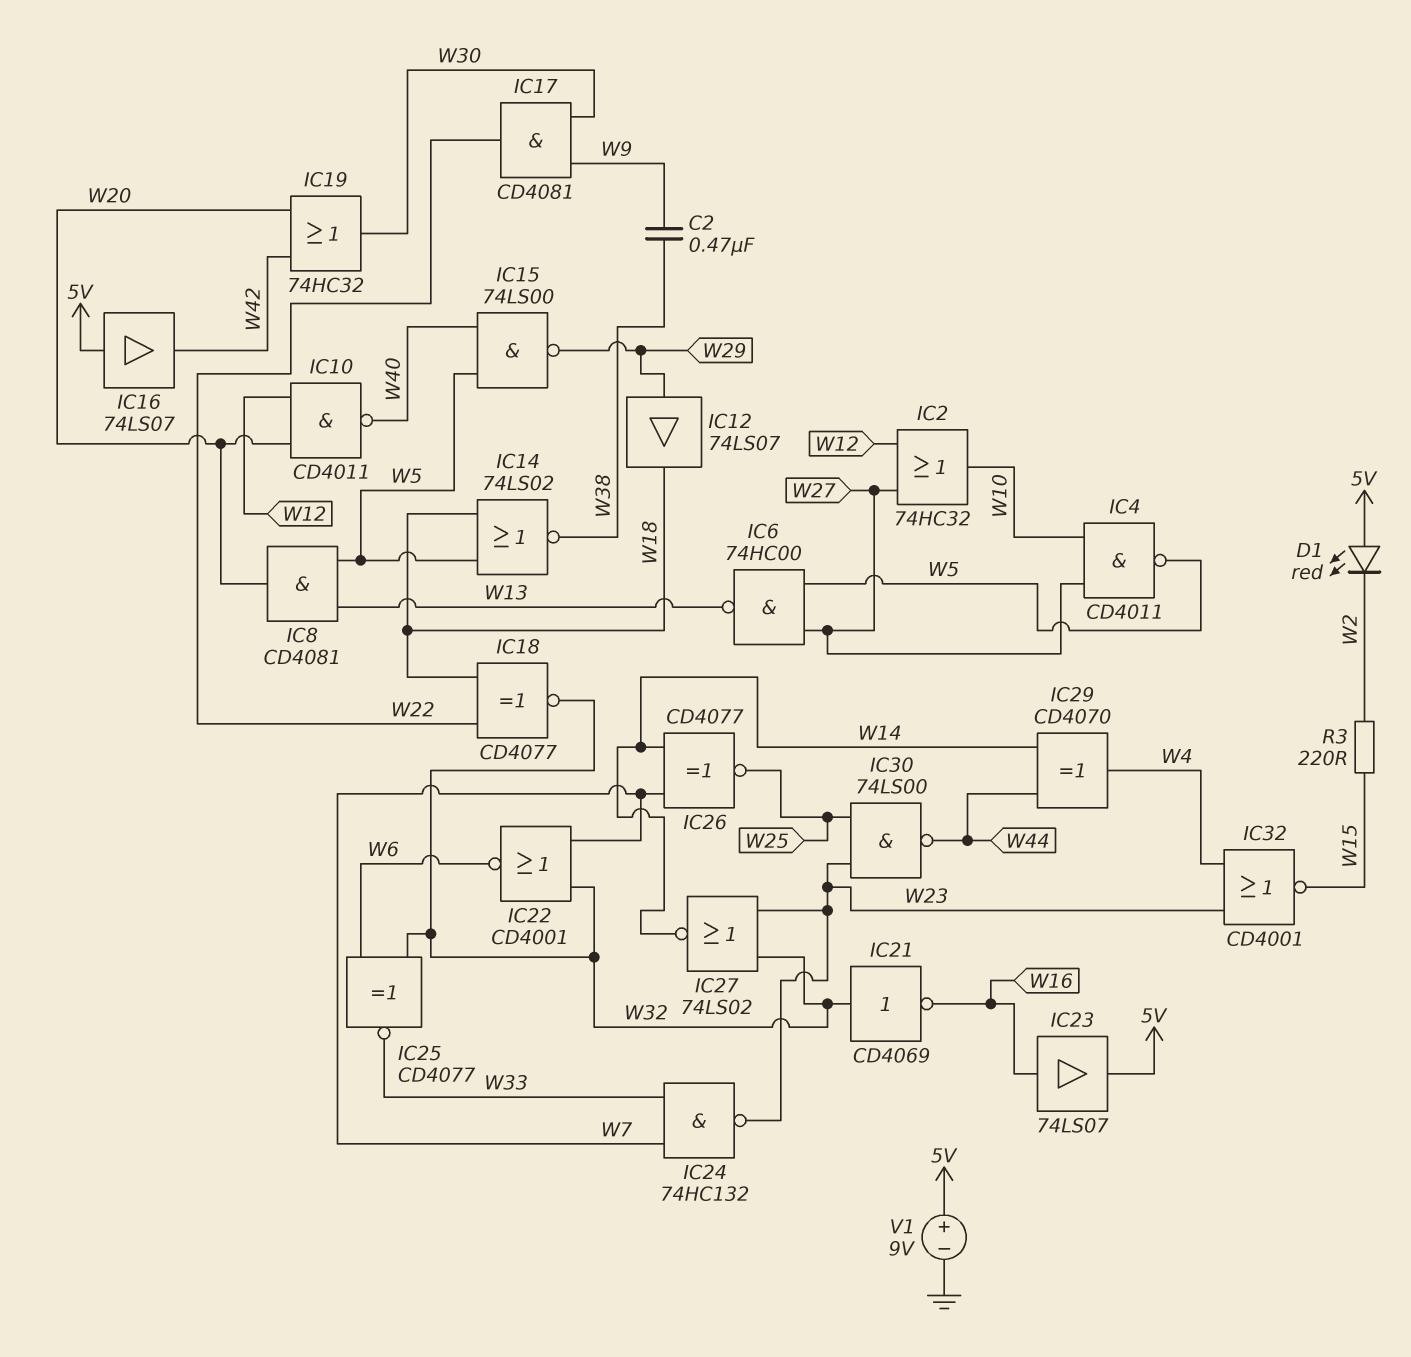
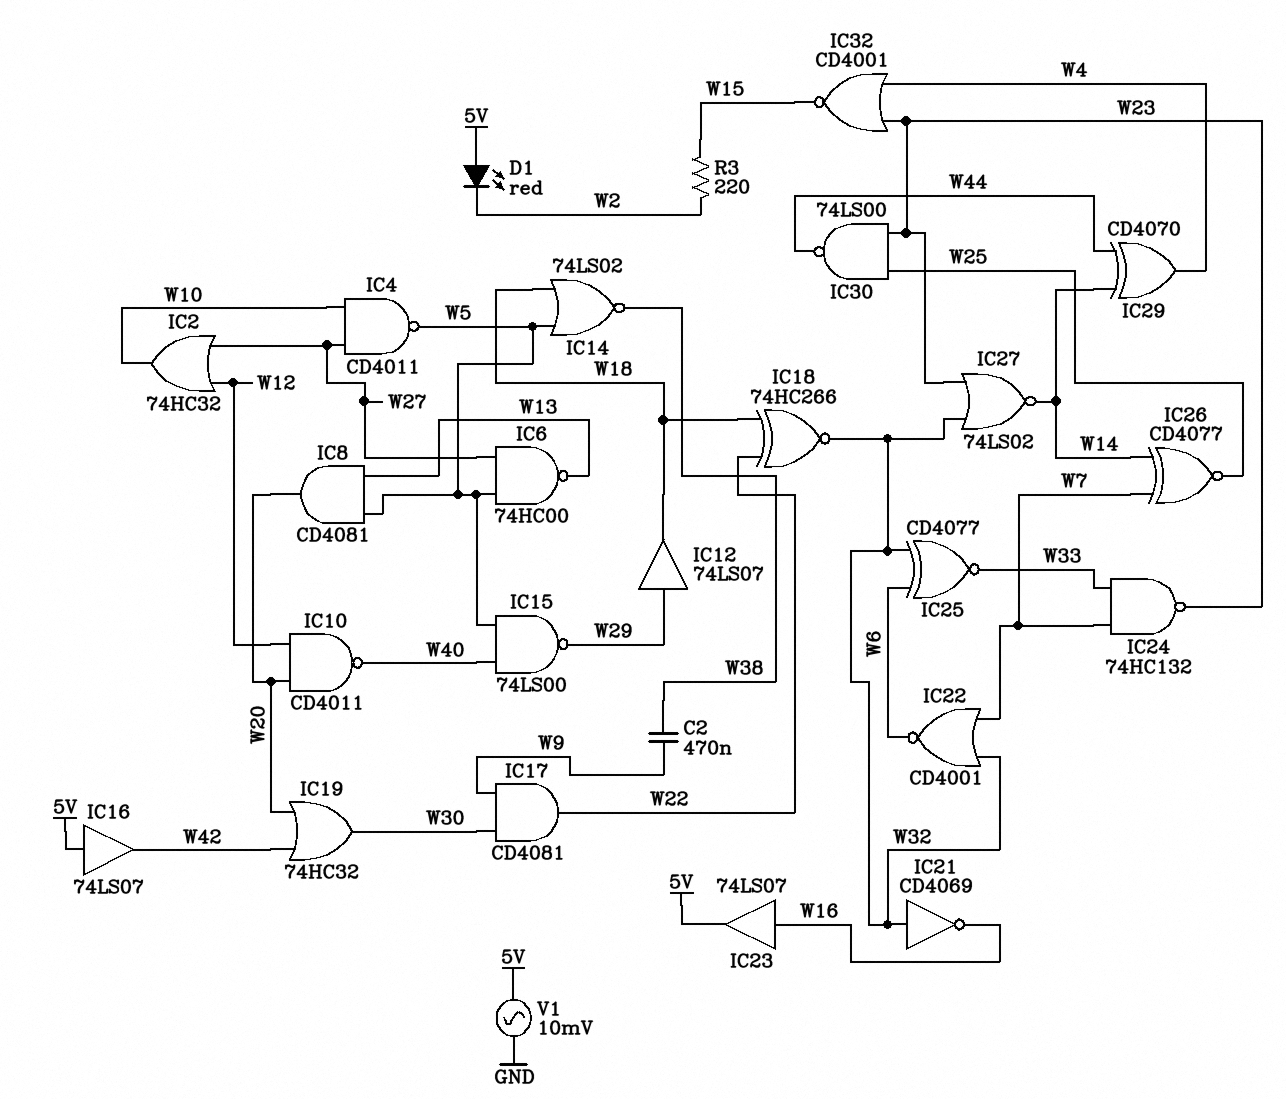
IC18: XNOR CD4077 (in W18, in W22, out W32) -> XNOR 74HC266 (in W18, in W22, out W32)
V1: 9V (plus 5V, minus GND) -> AC 10mV (5V, GND)

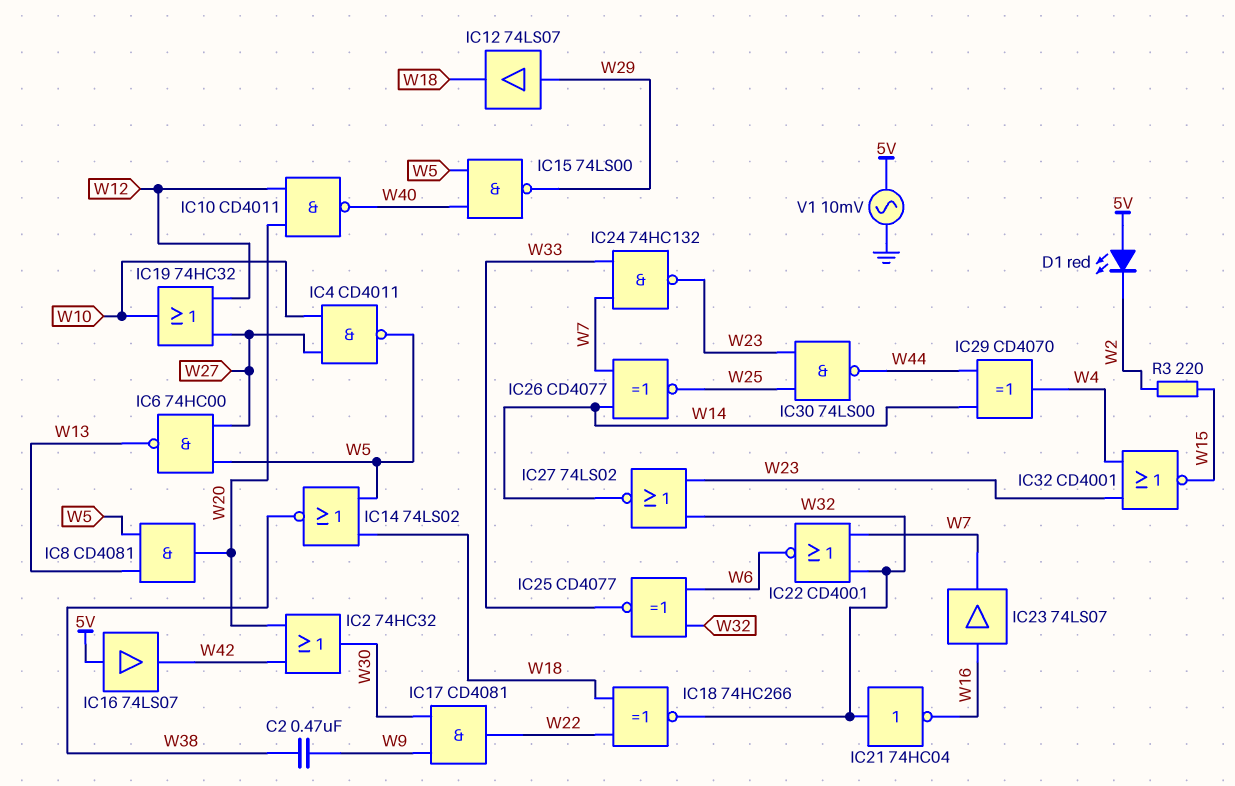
IC2: OR 74HC32 (in W12, in W27, out W10) -> OR 74HC32 (in W20, in W42, out W30)
IC19: OR 74HC32 (in W20, in W42, out W30) -> OR 74HC32 (in W12, in W27, out W10)
IC21: NOT CD4069 (in W32, out W16) -> NOT 74HC04 (in W32, out W16)
IC23: buffer 74LS07 (in W16, out 5V) -> buffer 74LS07 (in W16, out W7)

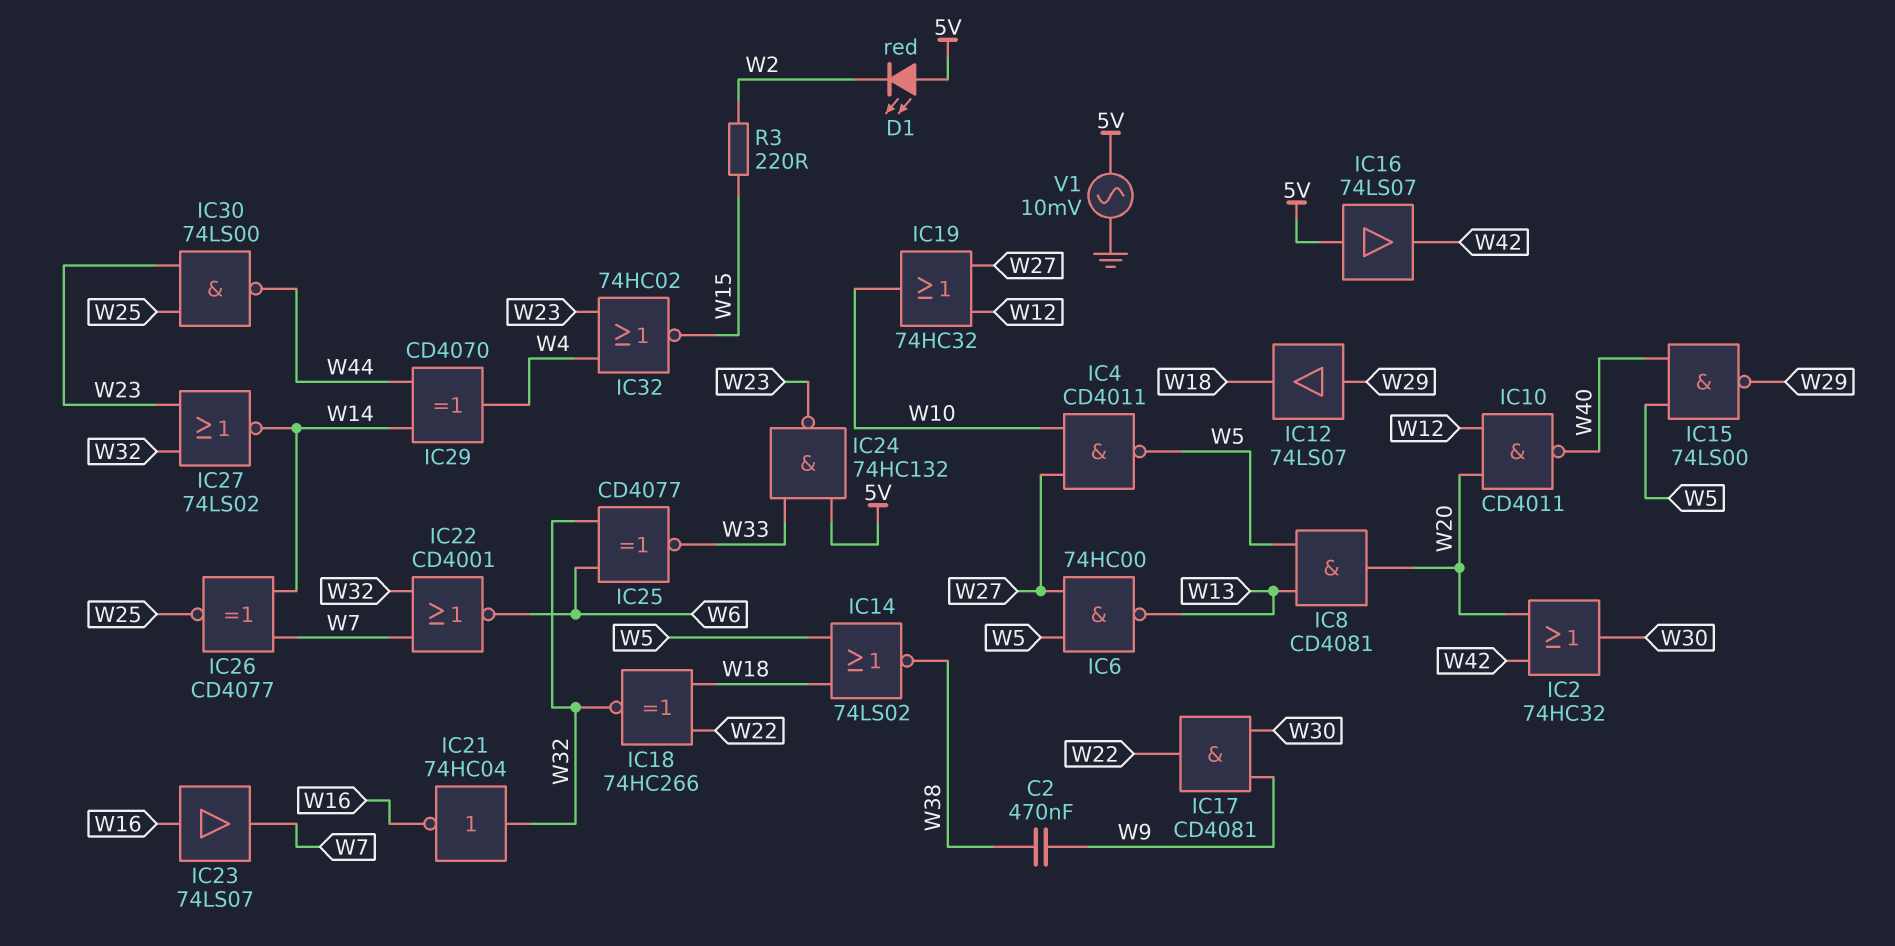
IC24: NAND 74HC132 (in W7, in W33, out W23) -> NAND 74HC132 (in 5V, in W33, out W23)
IC32: NOR CD4001 (in W4, in W23, out W15) -> NOR 74HC02 (in W4, in W23, out W15)

